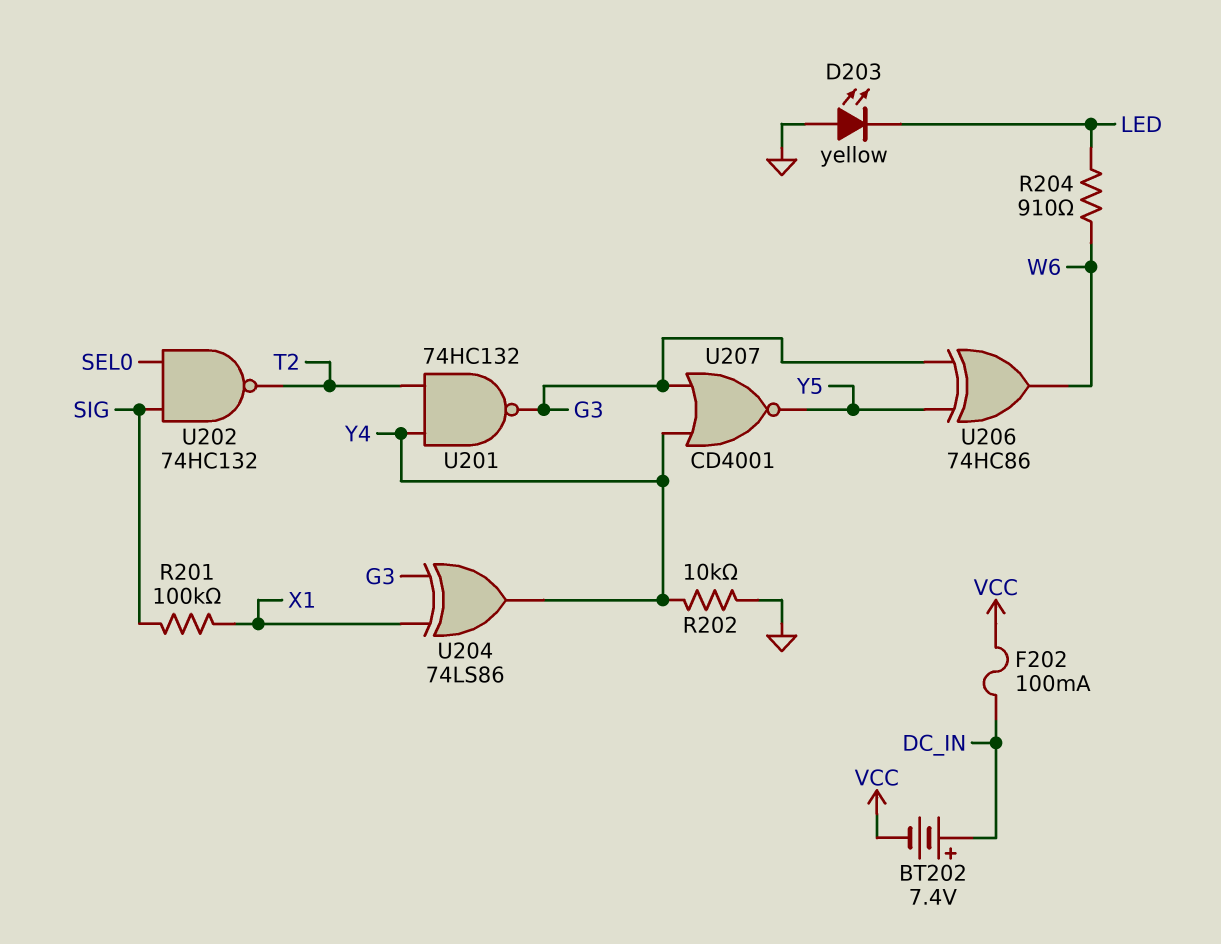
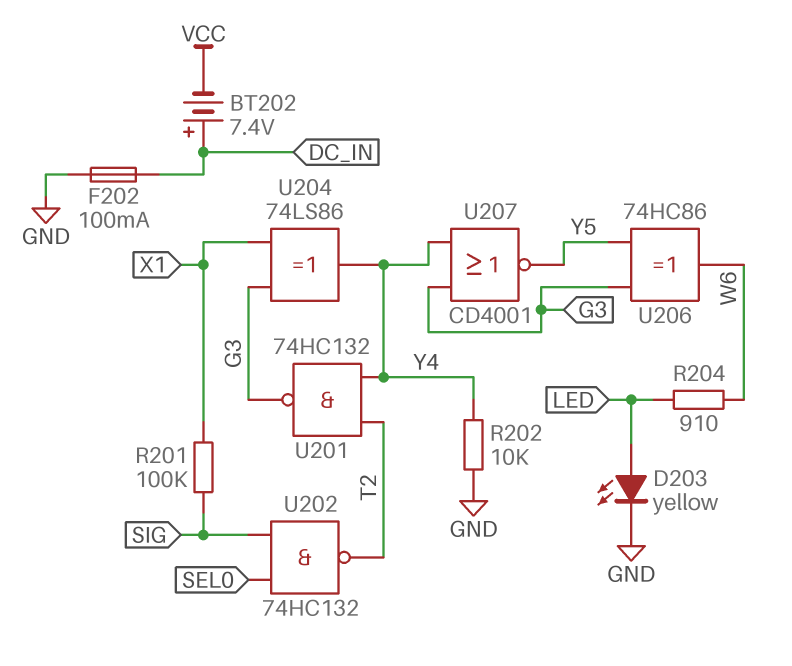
D203: LED yellow (A GND, K LED) -> LED yellow (A LED, K GND)
F202: 100mA (DC_IN, VCC) -> 100mA (DC_IN, GND)

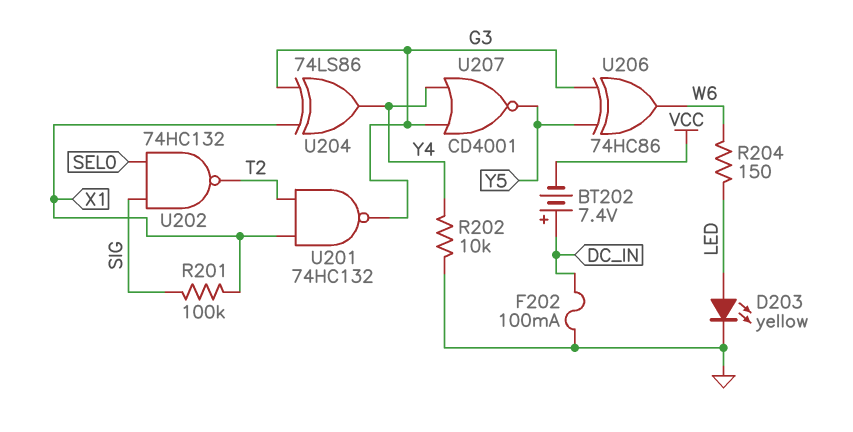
R204: 910 (LED, W6) -> 150 (LED, W6)
U201: NAND 74HC132 (in T2, in Y4, out G3) -> NAND 74HC132 (in T2, in X1, out G3)

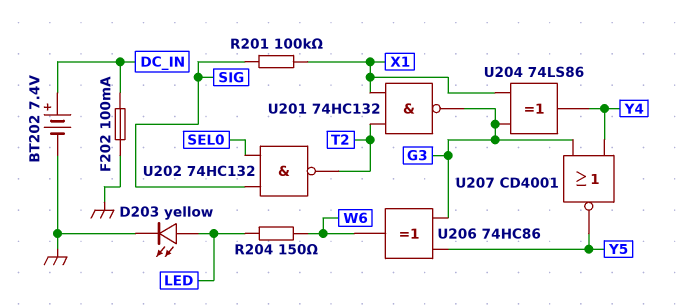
BT202: 7.4V (plus DC_IN, minus VCC) -> 7.4V (plus DC_IN, minus GND)
R202: 10k (GND, Y4) -> none

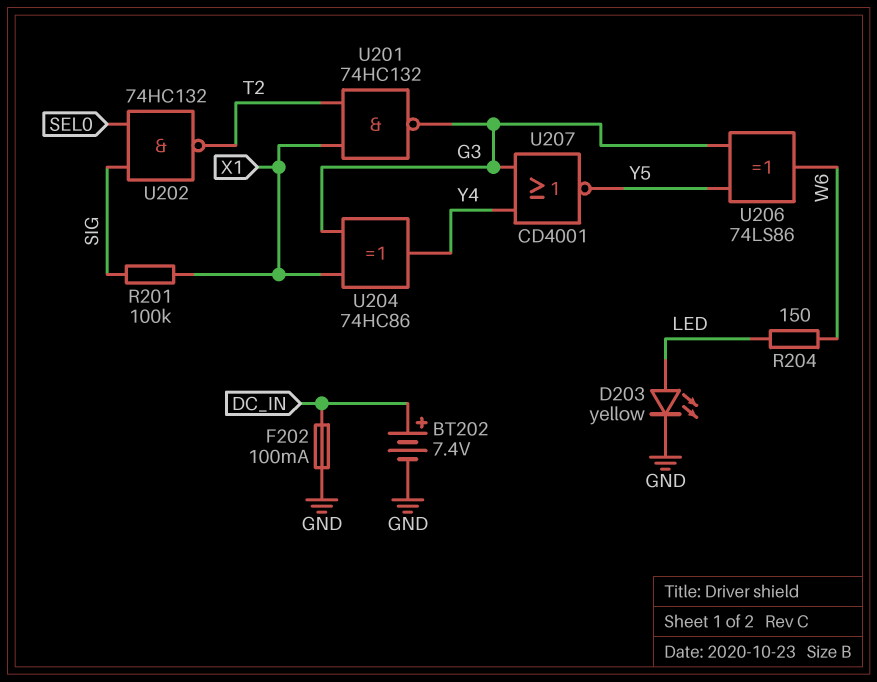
U204: XOR 74LS86 (in G3, in X1, out Y4) -> XOR 74HC86 (in G3, in X1, out Y4)
U206: XOR 74HC86 (in G3, in Y5, out W6) -> XOR 74LS86 (in G3, in Y5, out W6)

